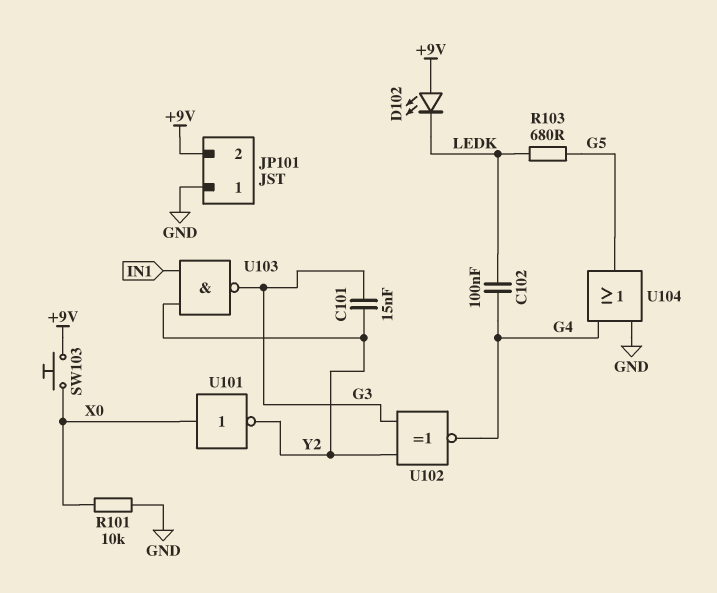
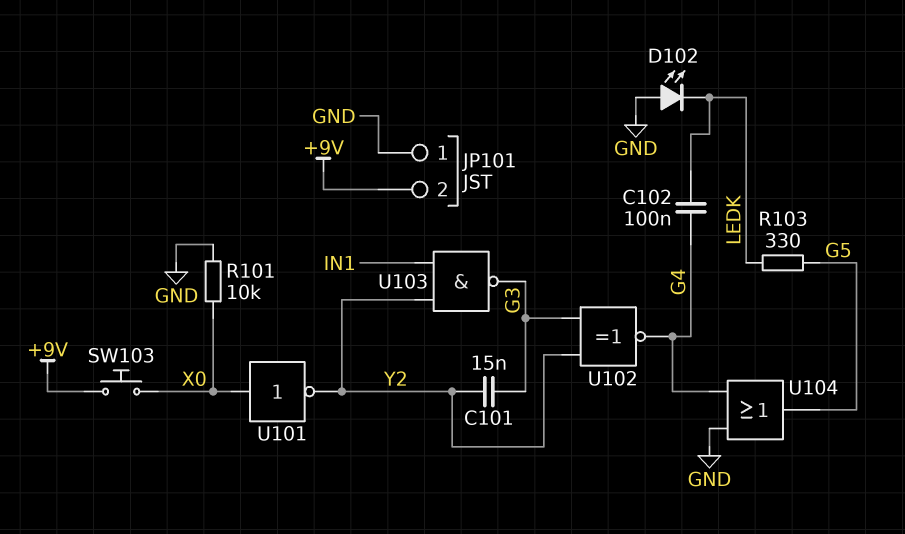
D102: LED (A +9V, K LEDK) -> LED (A GND, K LEDK)
R103: 680 (G5, LEDK) -> 330 (G5, LEDK)

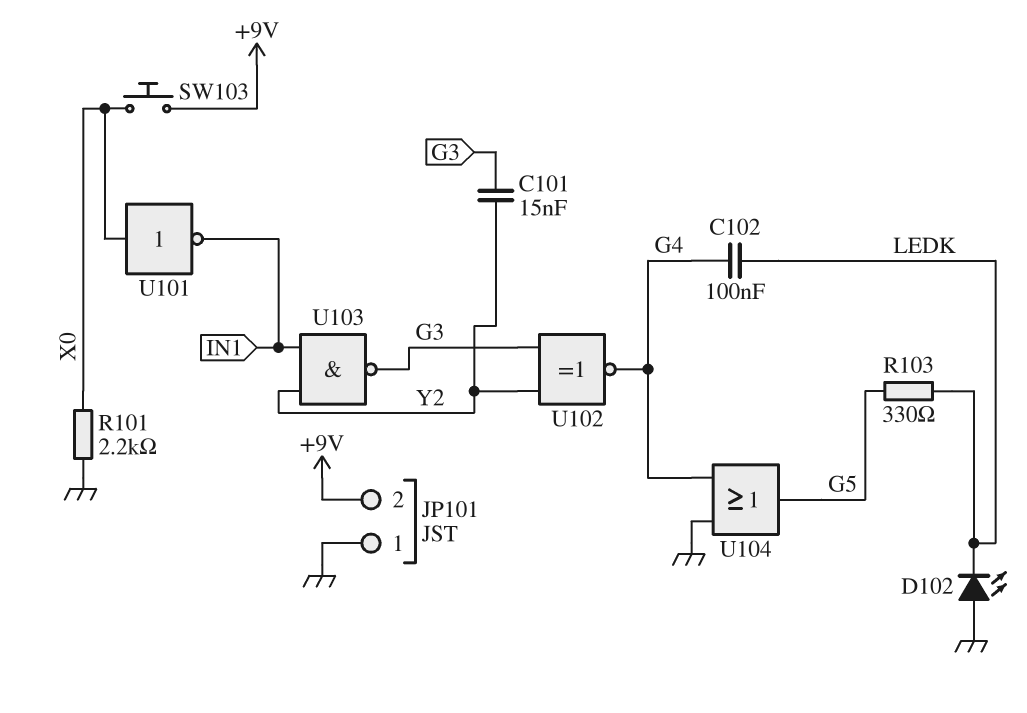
R101: 10k (GND, X0) -> 2.2k (GND, X0)
U101: NOT (in X0, out Y2) -> NOT (in X0, out IN1)

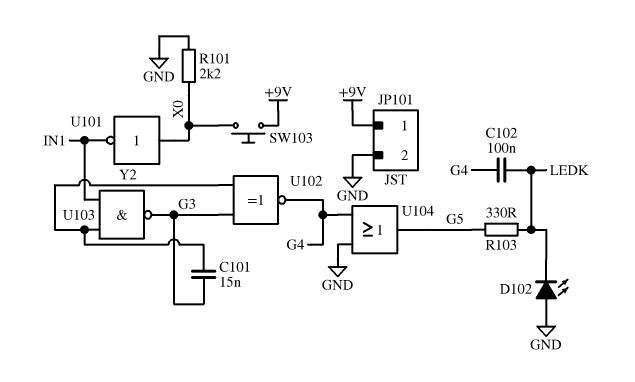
JP101 pin 1: GND -> +9V
JP101 pin 2: +9V -> GND

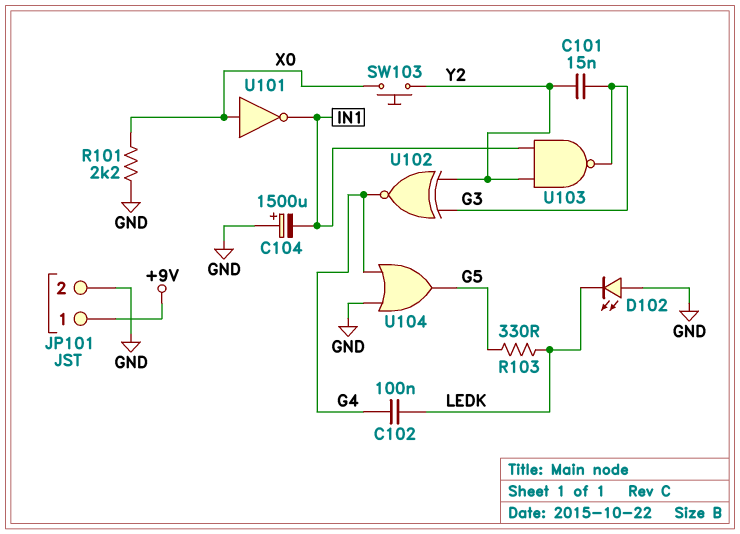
C104: none -> 1500uF (plus GND, minus IN1)
SW103: button (+9V, X0) -> button (X0, Y2)

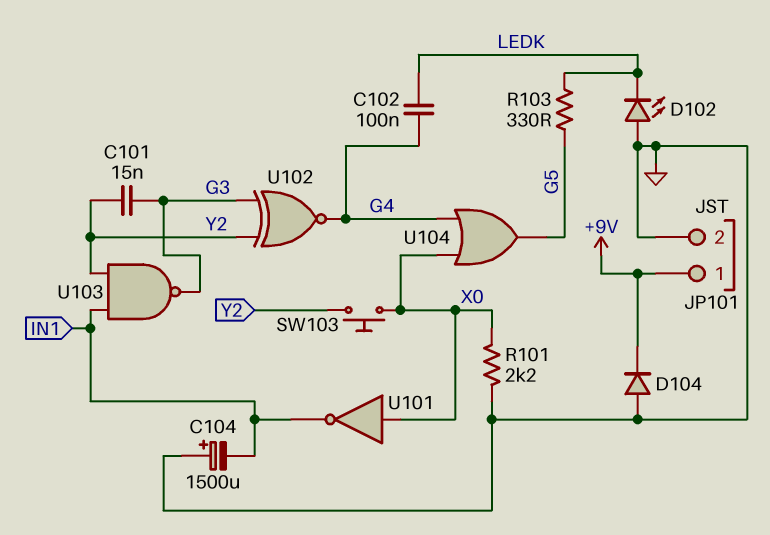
D104: none -> diode (A GND, K +9V)
U104: OR (in G4, in GND, out G5) -> OR (in G4, in X0, out G5)

